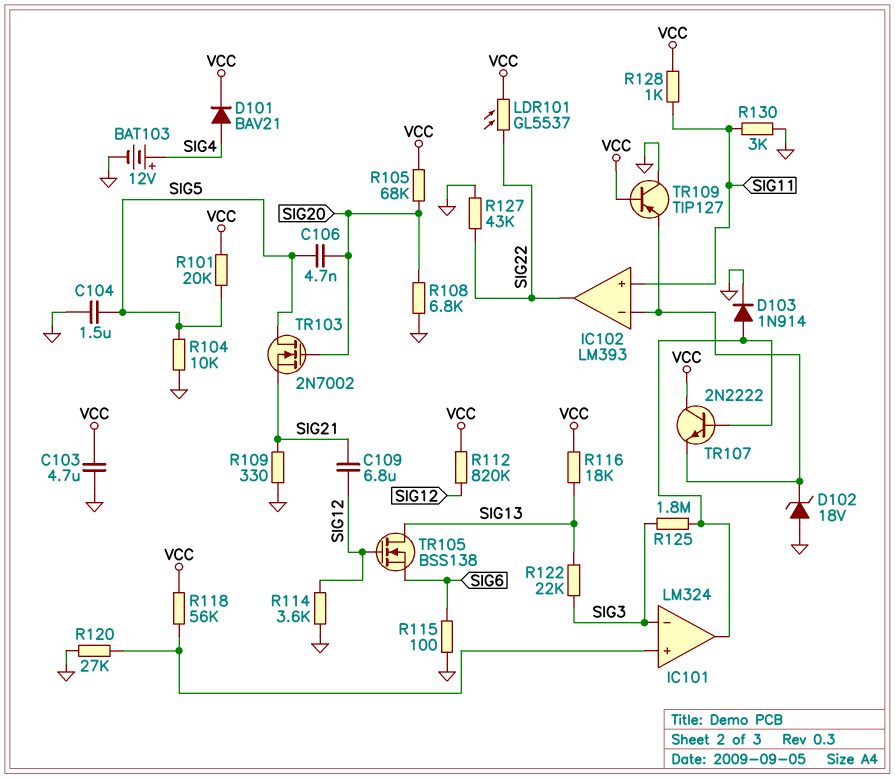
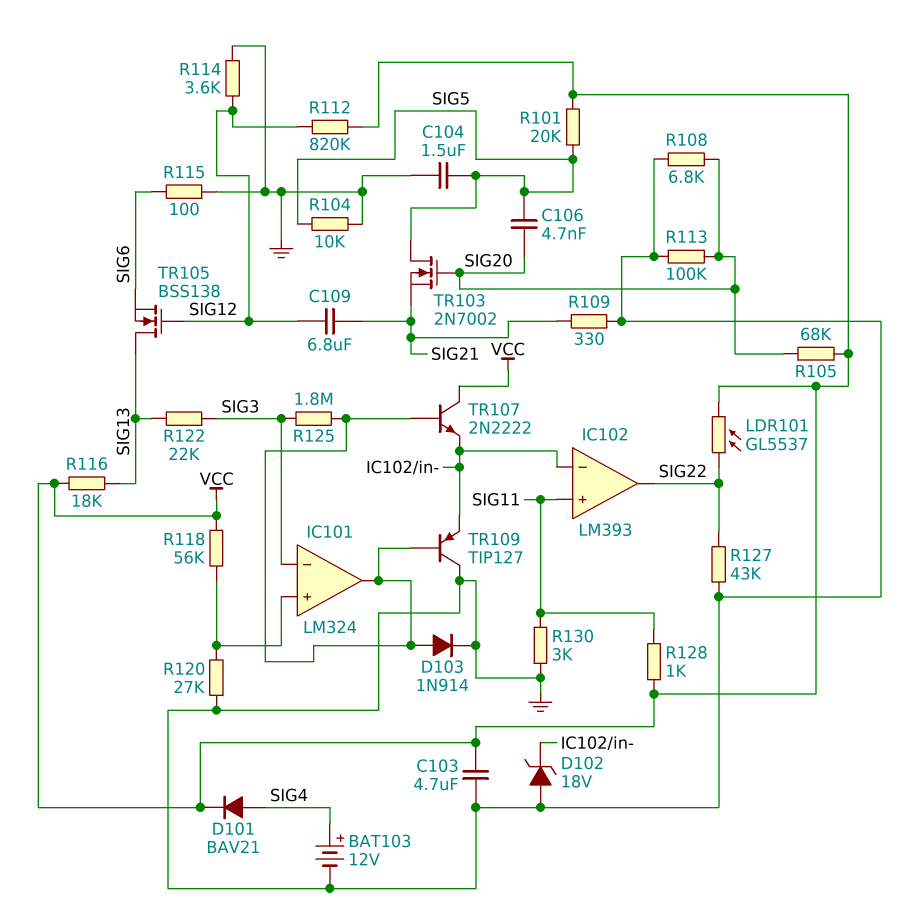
R113: none -> 100k (GND, SIG20)
TR109: PNP TIP127 (B VCC, C GND, E IC102/in-) -> PNP TIP127 (B IC101/out, C GND, E IC102/in-)

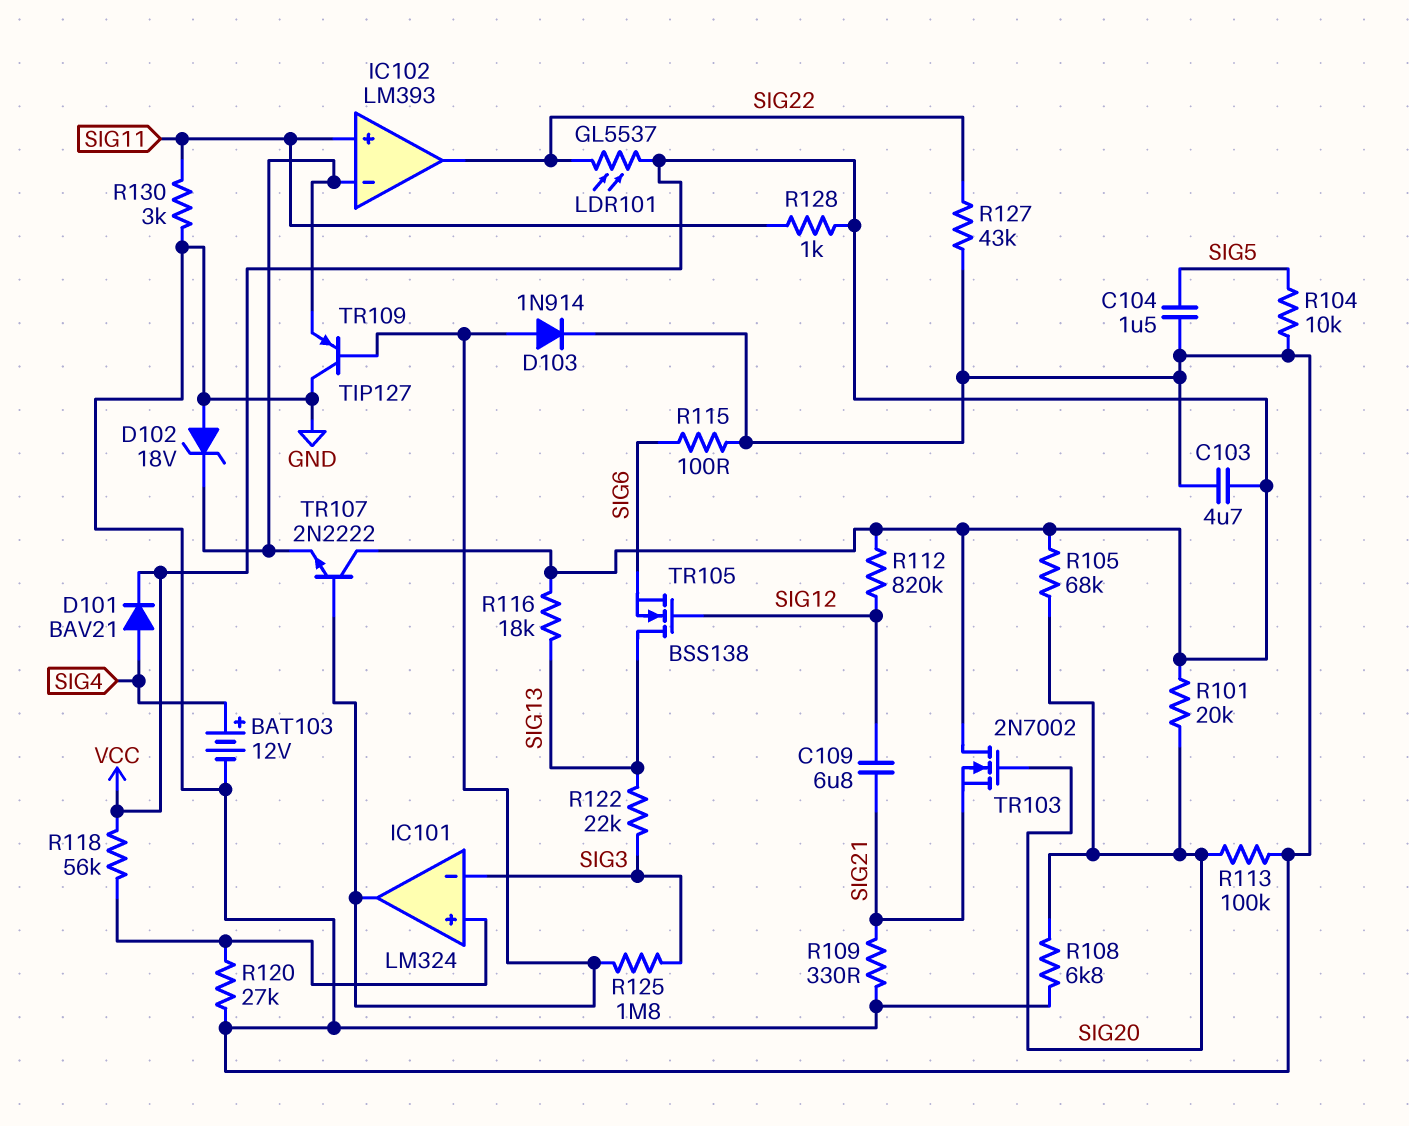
C106: 4.7nF (SIG5, SIG20) -> none
R101: 20k (SIG5, VCC) -> 20k (SIG20, VCC)
R114: 3.6k (GND, SIG12) -> none
TR103: NMOS 2N7002 (G SIG20, D SIG5, S SIG21) -> NMOS 2N7002 (G SIG20, D VCC, S SIG21)

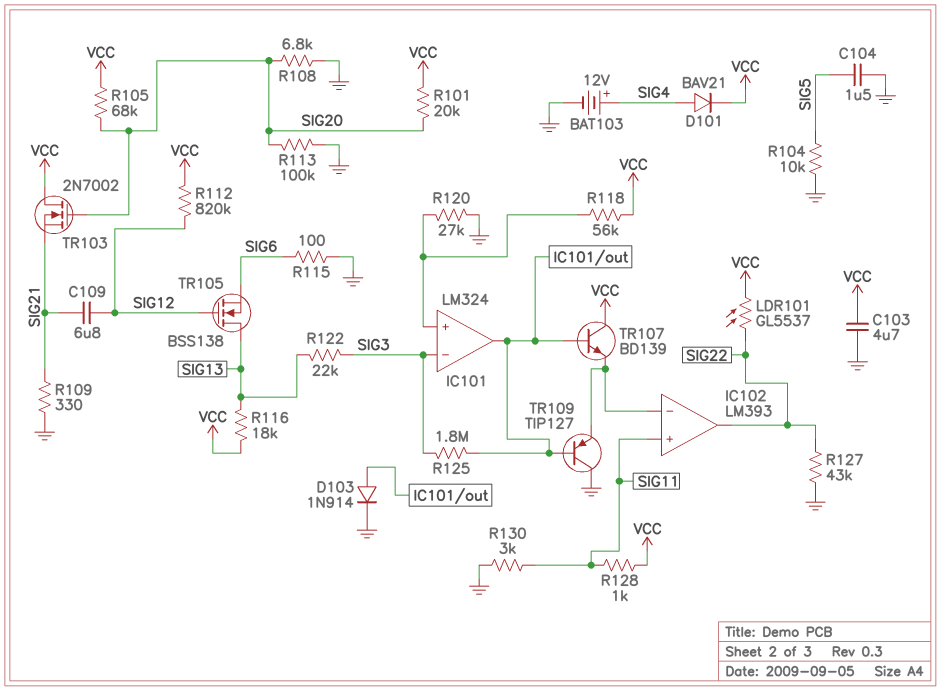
D102: zener 18V (A GND, K IC102/in-) -> none
TR107: NPN 2N2222 (B IC101/out, C VCC, E IC102/in-) -> NPN BD139 (B IC101/out, C VCC, E IC102/in-)

